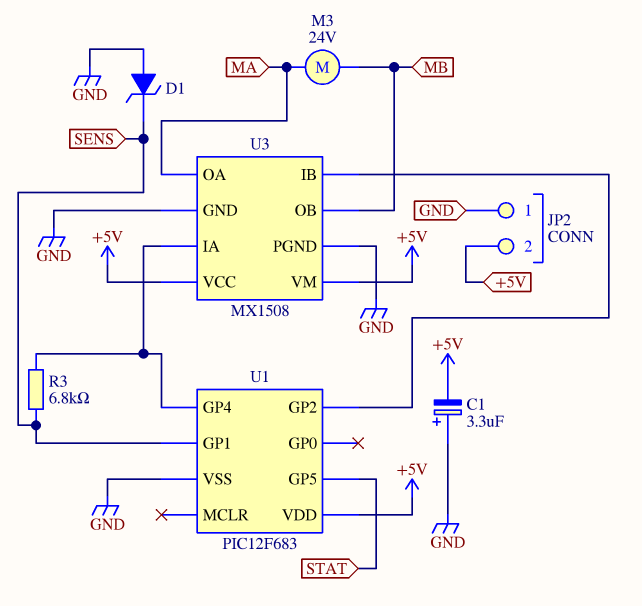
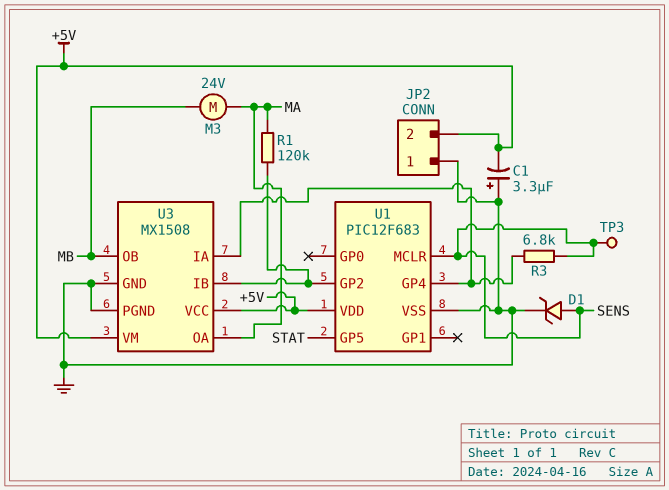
D1: zener (A GND, K SENS) -> zener (A SENS, K GND)
R1: none -> 120k (MA, U1/GP2)
TP3: none -> test point (SENS)
U1 pin GP1: SENS -> none
U1 pin MCLR: none -> SENS

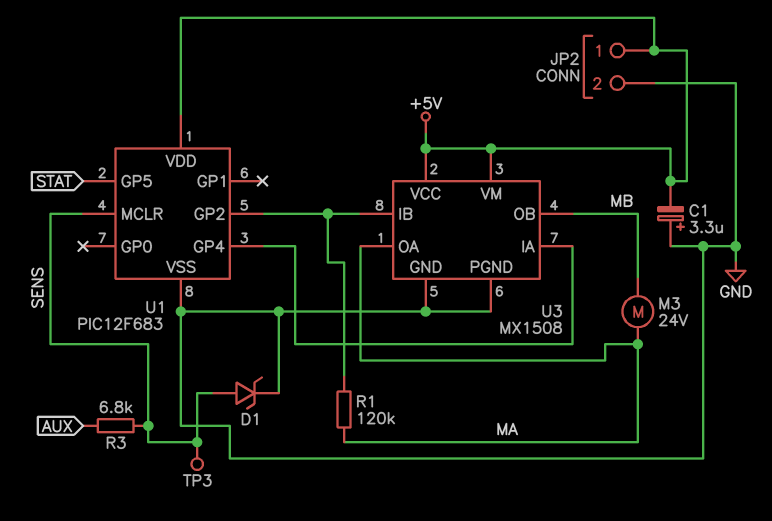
JP2 pin 1: GND -> +5V
JP2 pin 2: +5V -> GND
R3: 6.8k (SENS, U1/GP4) -> 6.8k (AUX, SENS)

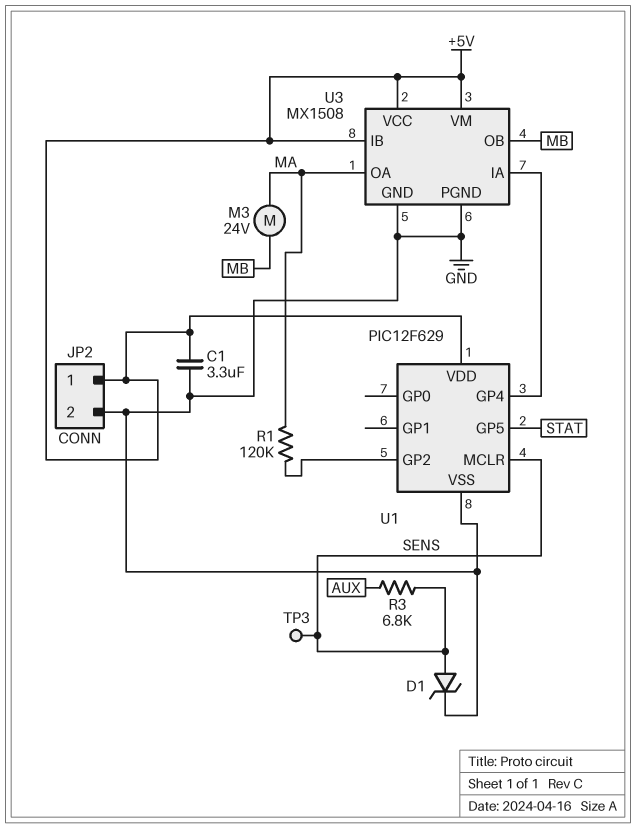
C1: 3.3uF (plus GND, minus +5V) -> 3.3uF (+5V, GND)
U1: PIC12F683 -> PIC12F629
U3 pin IB: U1/GP2 -> +5V

